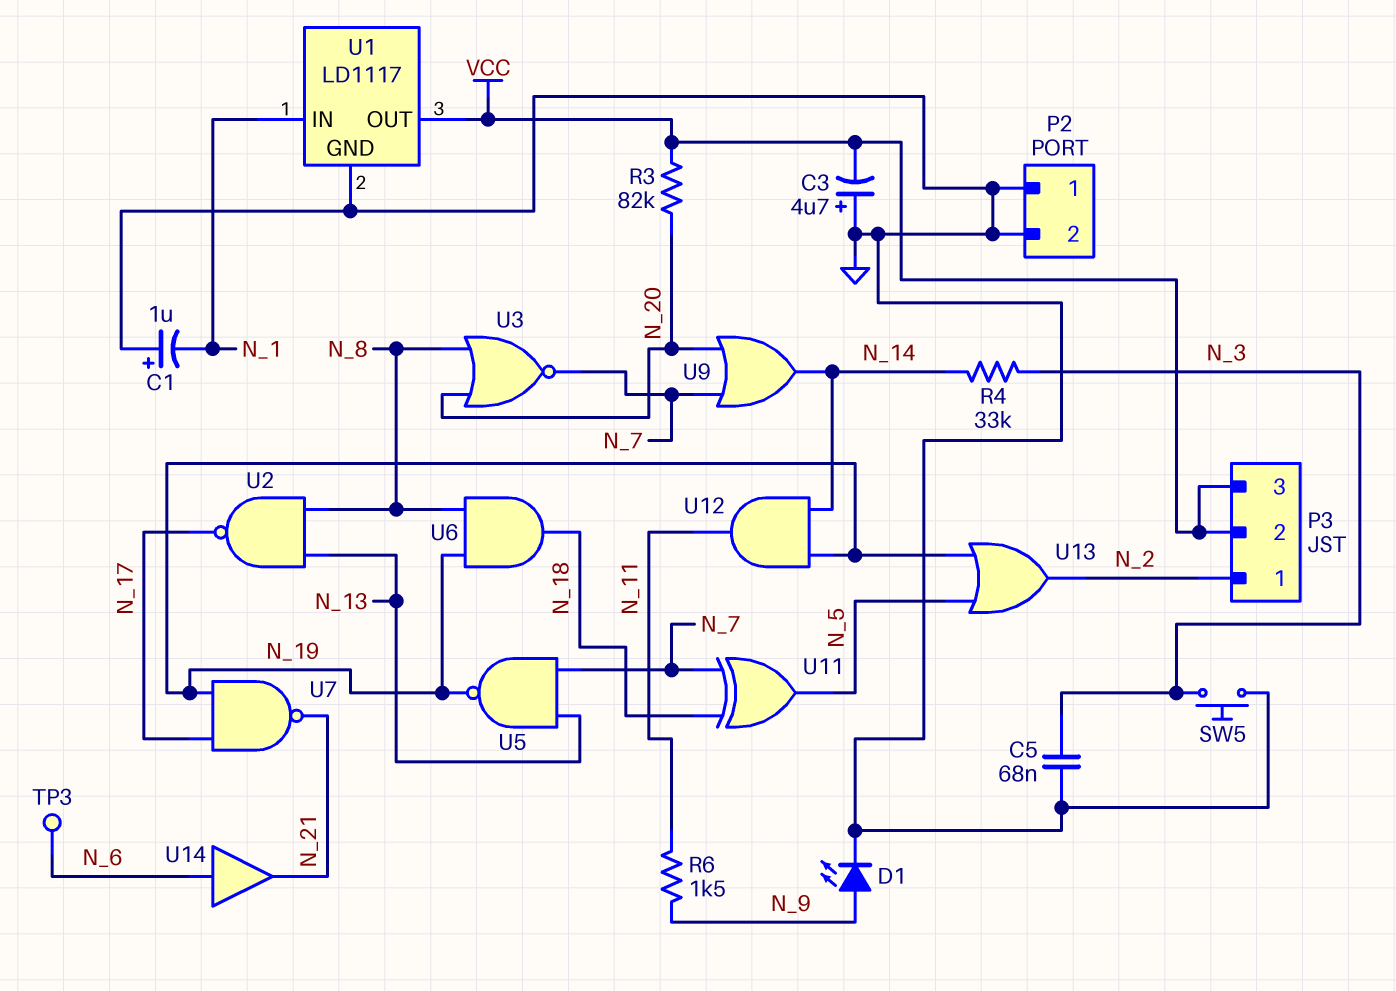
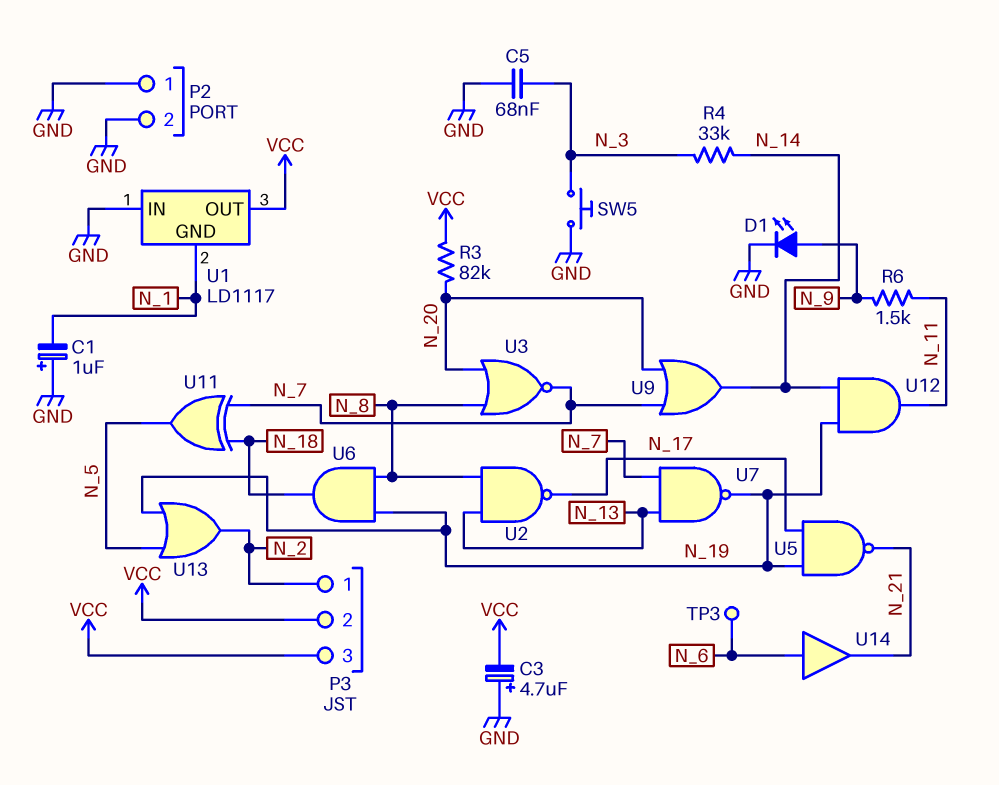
U1 pin GND: GND -> N_1
U1 pin IN: N_1 -> GND
U5: NAND (in N_7, in N_13, out N_19) -> NAND (in N_17, in N_19, out N_21)
U7: NAND (in N_17, in N_19, out N_21) -> NAND (in N_7, in N_13, out N_19)

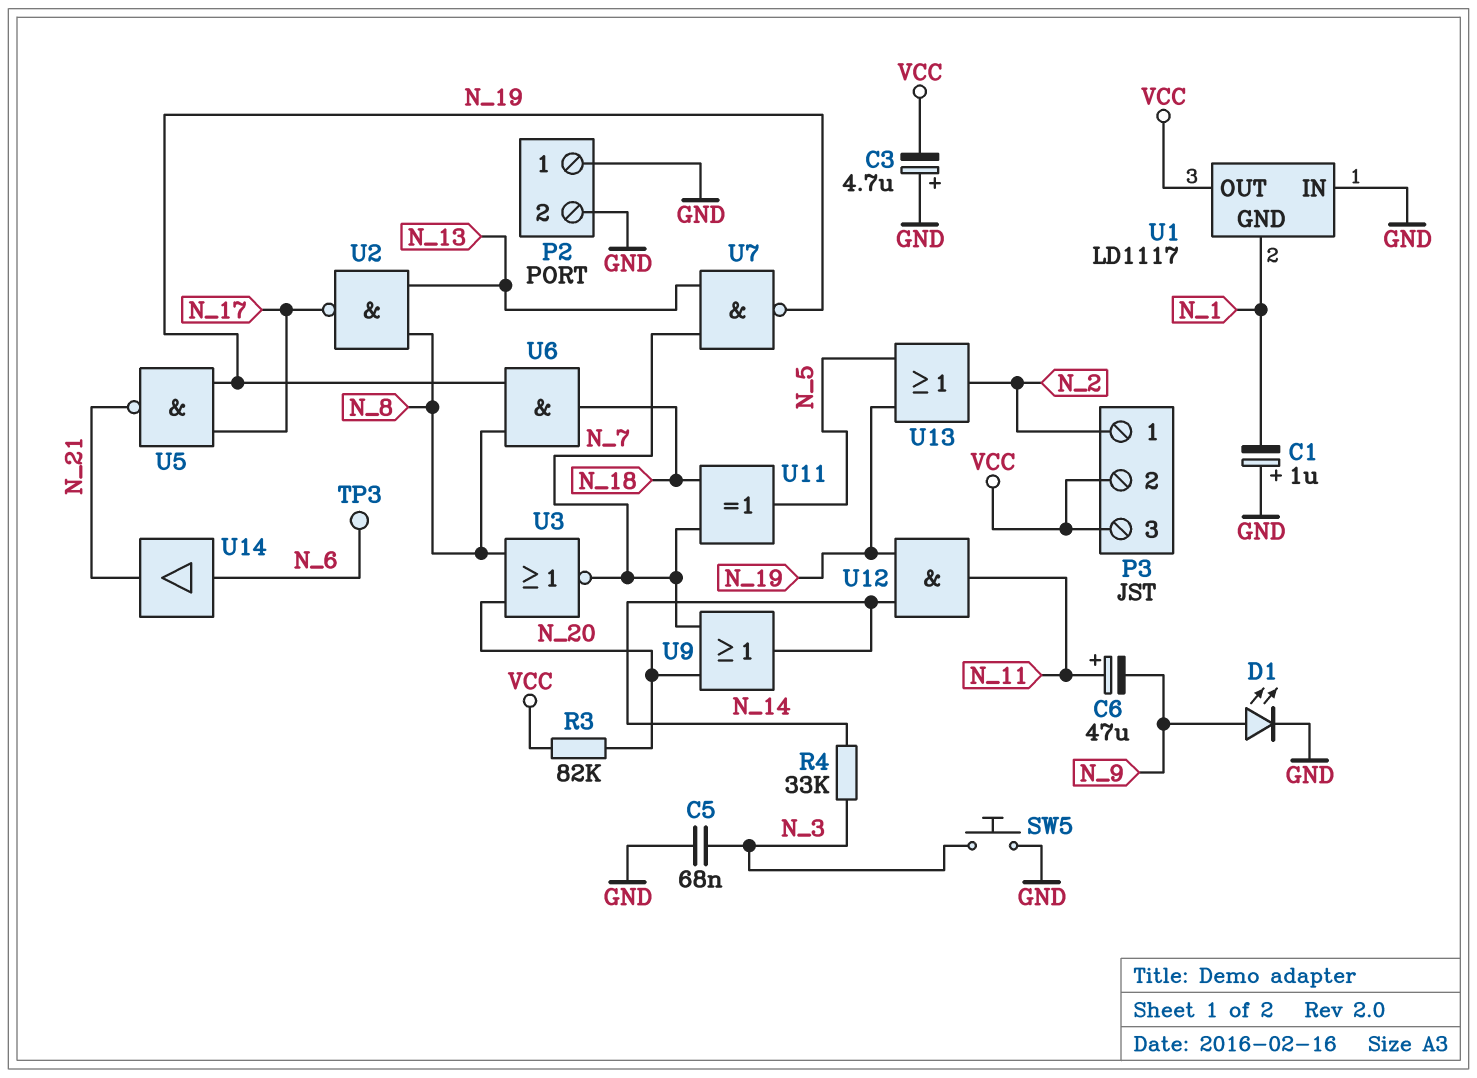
C6: none -> 47uF (plus N_11, minus N_9)
R6: 1.5k (N_9, N_11) -> none

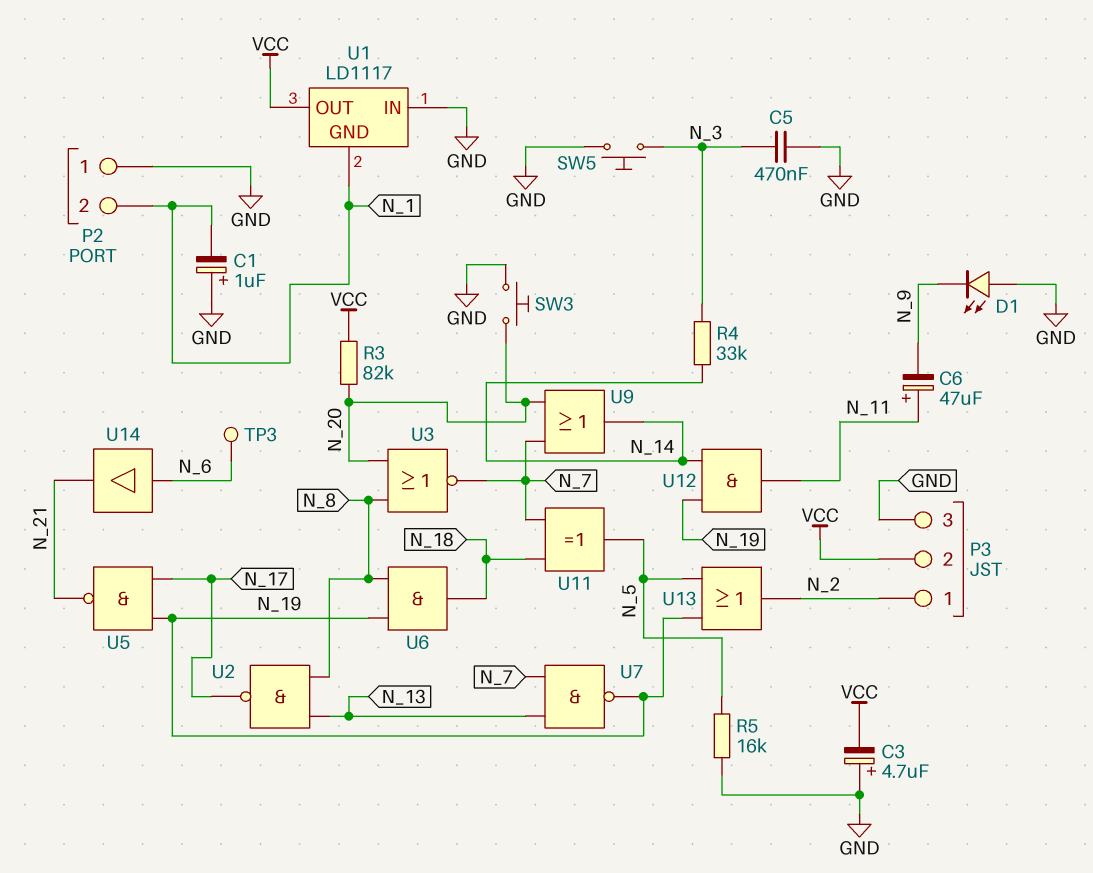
C5: 68nF (GND, N_3) -> 470nF (GND, N_3)
D1: LED (A N_9, K GND) -> LED (A GND, K N_9)
P2 pin 2: GND -> N_1
P3 pin 3: VCC -> GND
R5: none -> 16k (GND, N_5)
SW3: none -> button (GND, N_20)

